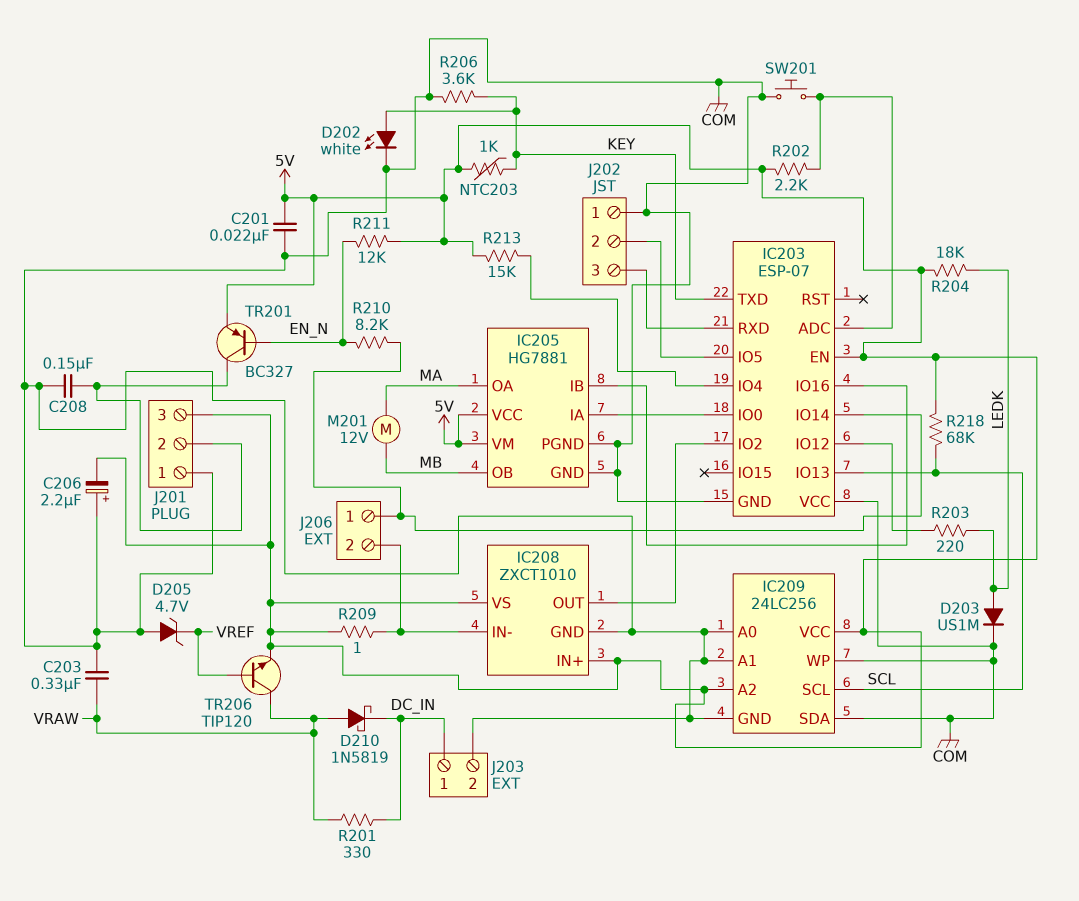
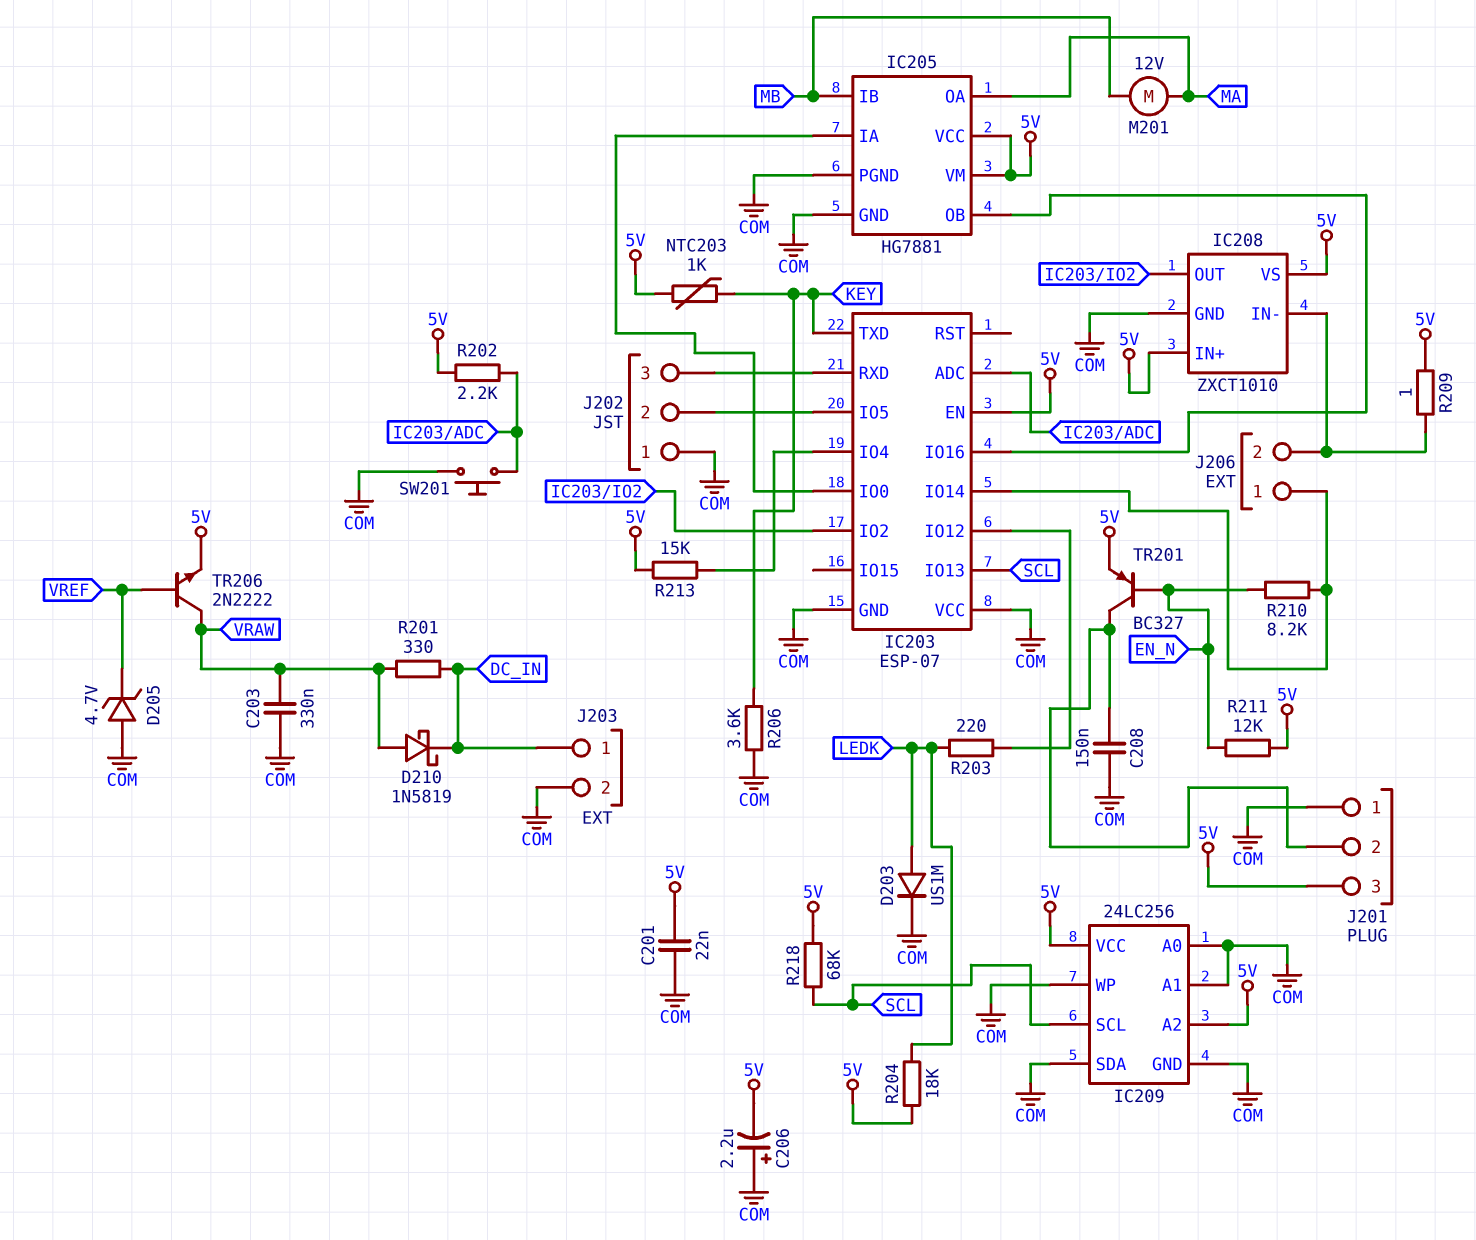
D202: LED white (A KEY, K COM) -> none
IC205 pin IB: IC203/IO16 -> MB
IC205 pin OB: MB -> IC203/IO16
TR206: NPN TIP120 (B VREF, C VRAW, E 5V) -> NPN 2N2222 (B VREF, C VRAW, E 5V)

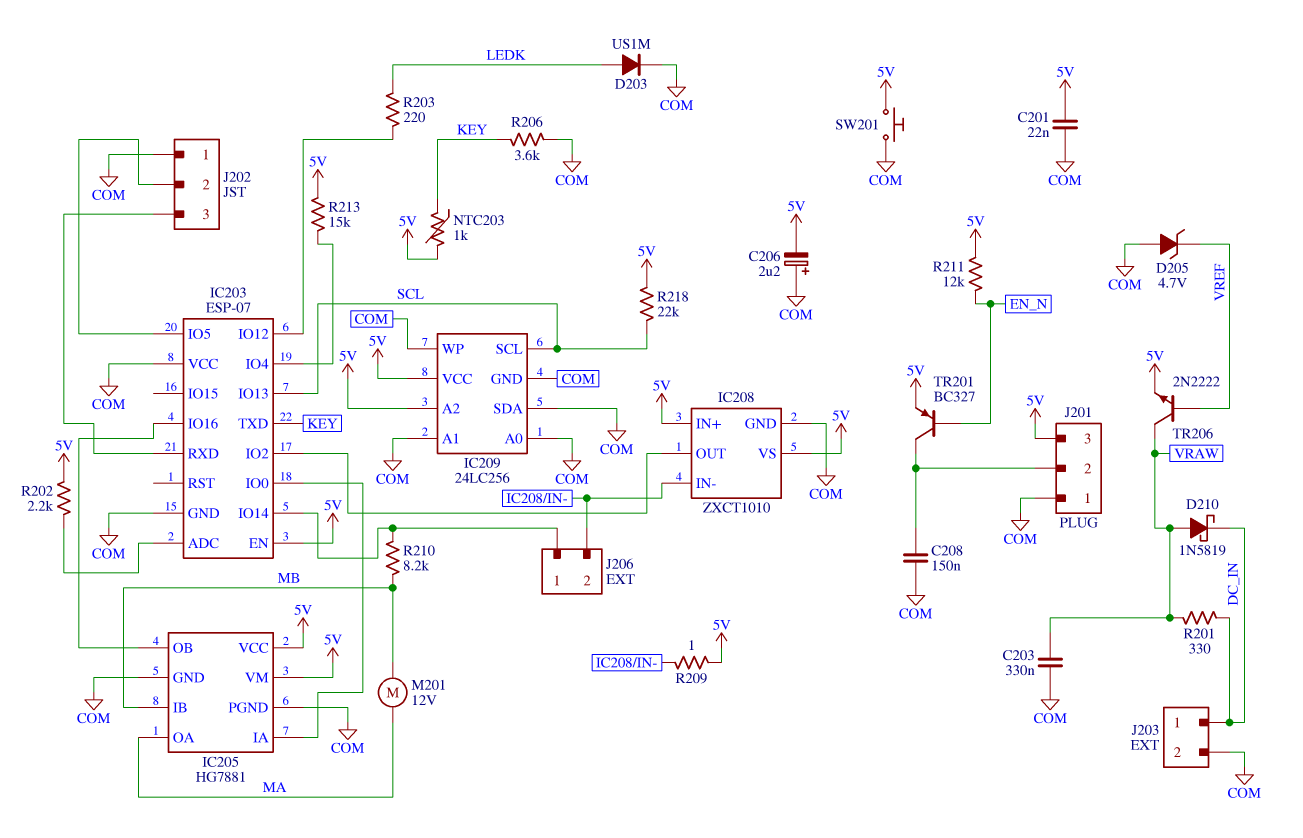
R204: 18k (5V, LEDK) -> none
R210: 8.2k (EN_N, IC203/IO14) -> 8.2k (IC203/IO14, MB)
R218: 68k (5V, SCL) -> 22k (5V, SCL)
SW201: button (COM, IC203/ADC) -> button (5V, COM)

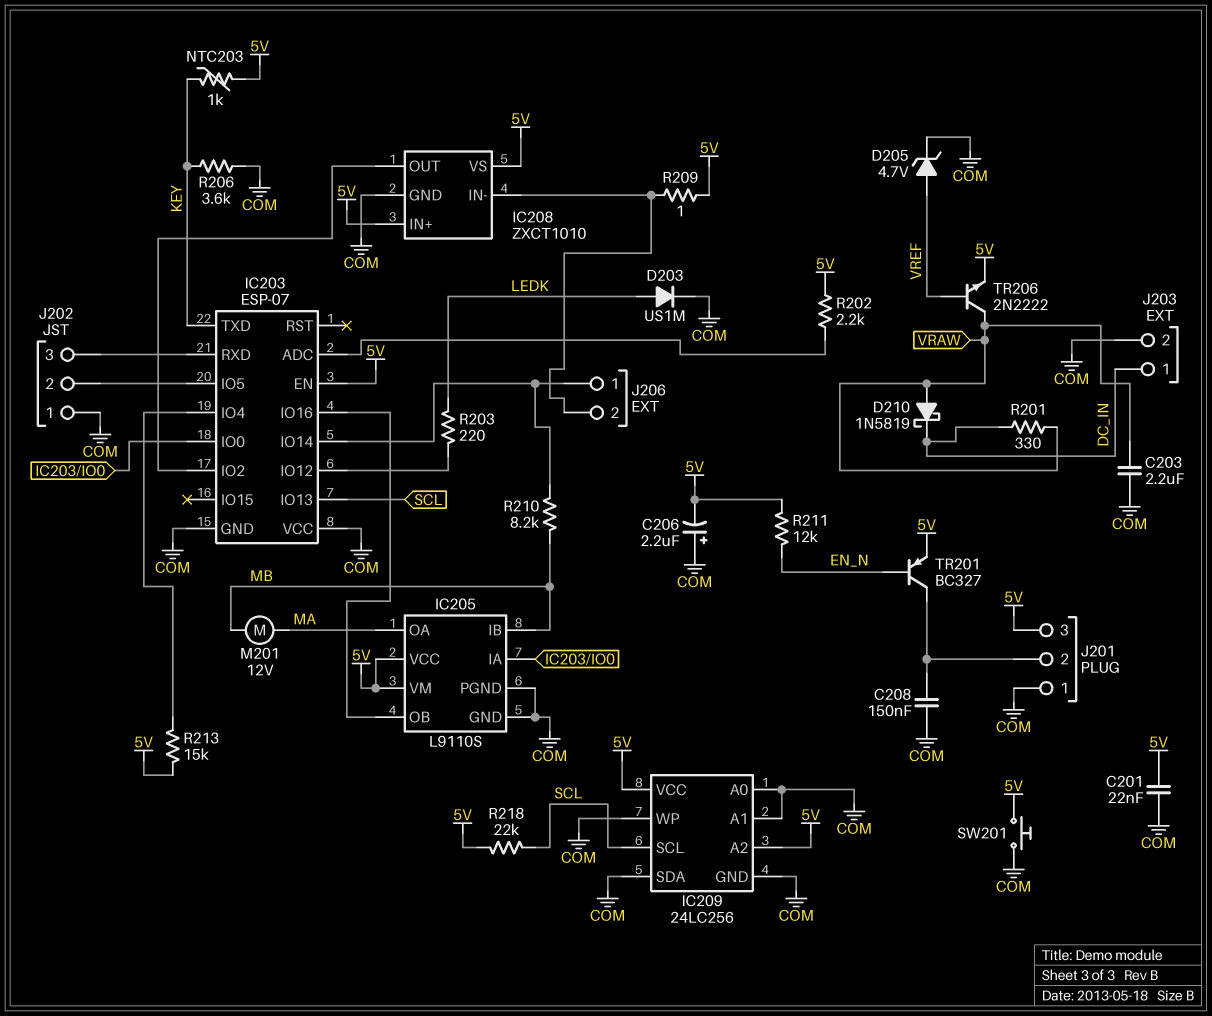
C203: 330nF (COM, VRAW) -> 2.2uF (COM, VRAW)
D205: zener 4.7V (A COM, K VREF) -> zener 4.7V (A VREF, K COM)
IC205: HG7881 -> L9110S

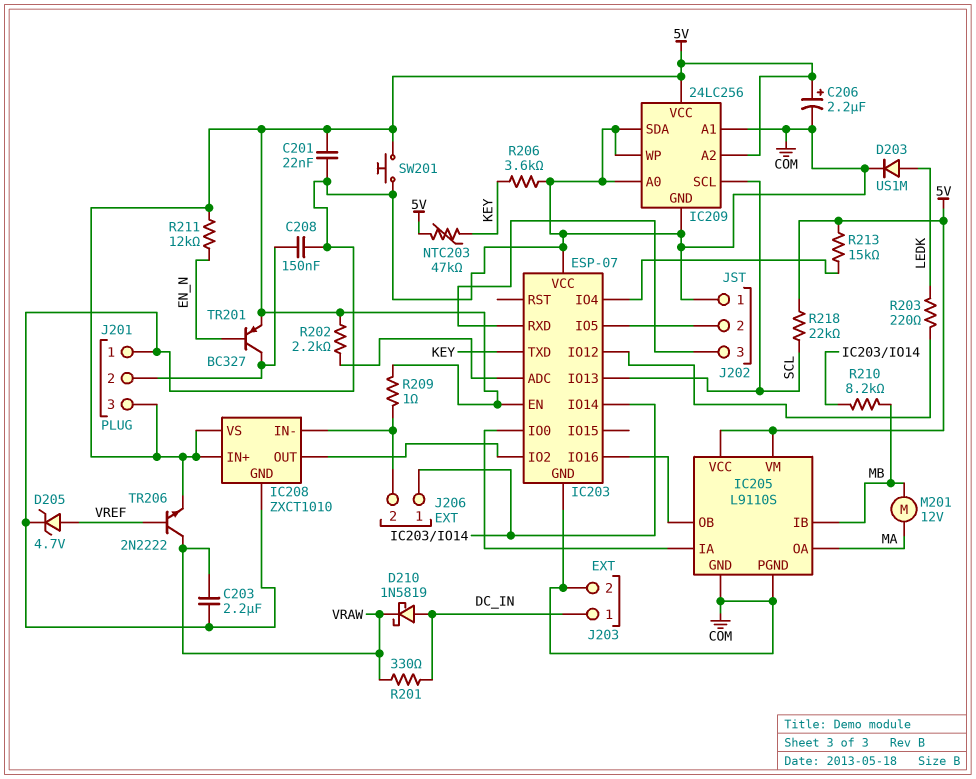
C206: 2.2uF (plus COM, minus 5V) -> 2.2uF (plus 5V, minus COM)
D210: schottky 1N5819 (A VRAW, K DC_IN) -> schottky 1N5819 (A DC_IN, K VRAW)
NTC203: 1k (5V, KEY) -> 47k (5V, KEY)

